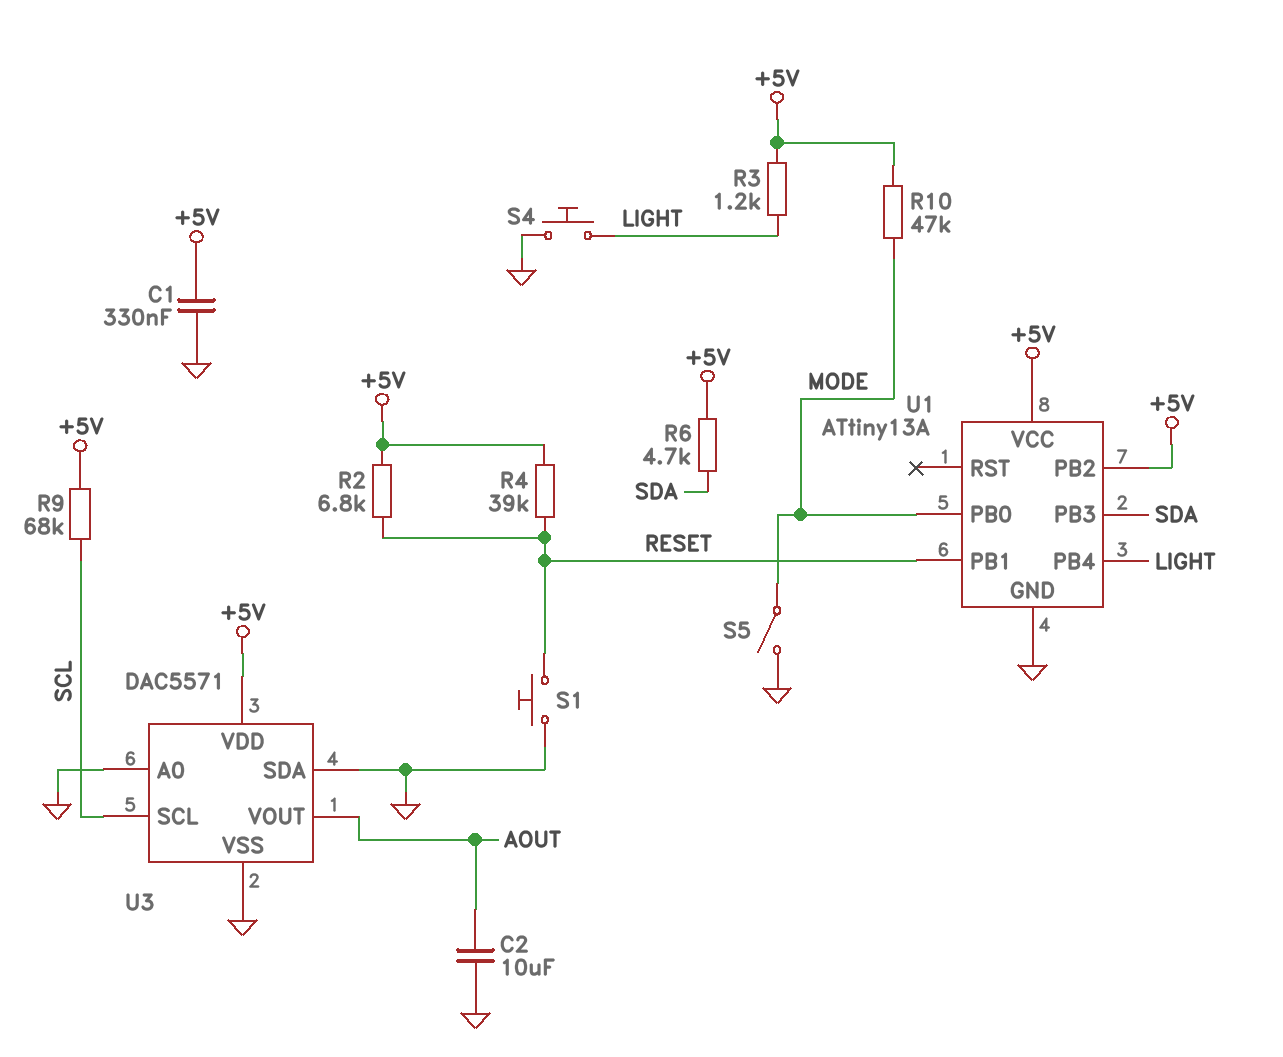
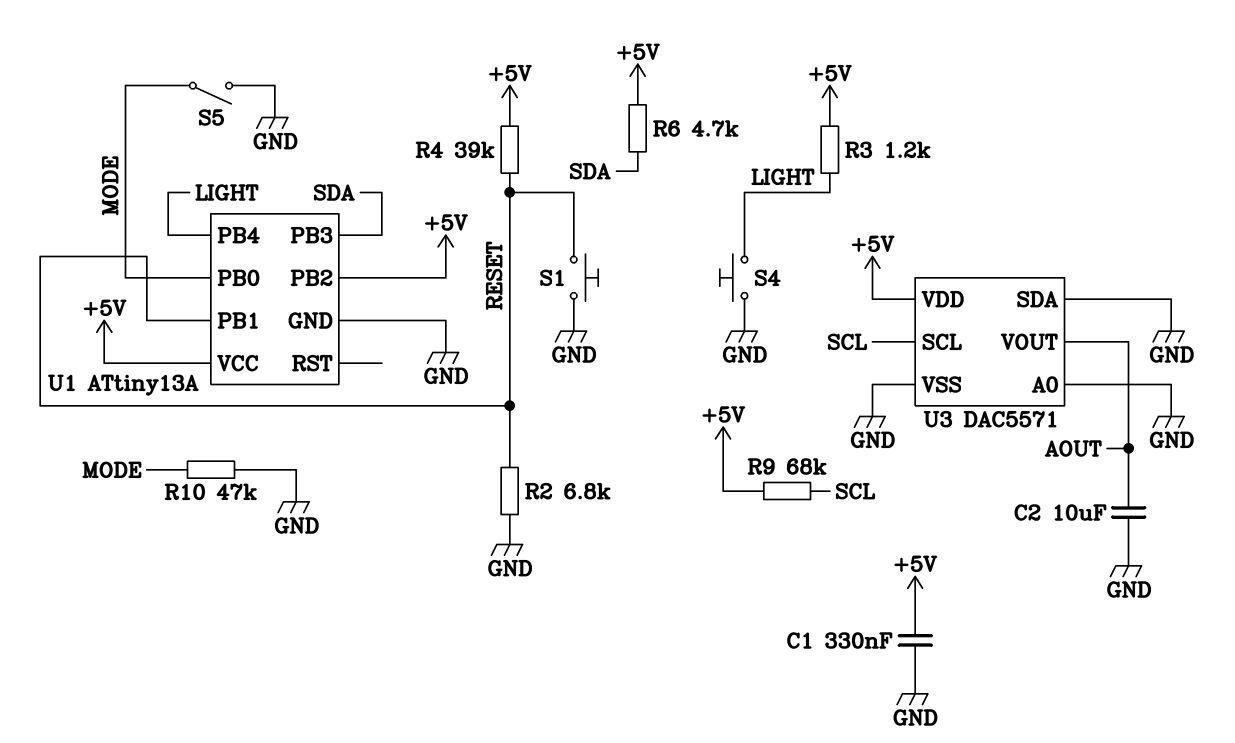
R2: 6.8k (+5V, RESET) -> 6.8k (GND, RESET)
R10: 47k (+5V, MODE) -> 47k (GND, MODE)

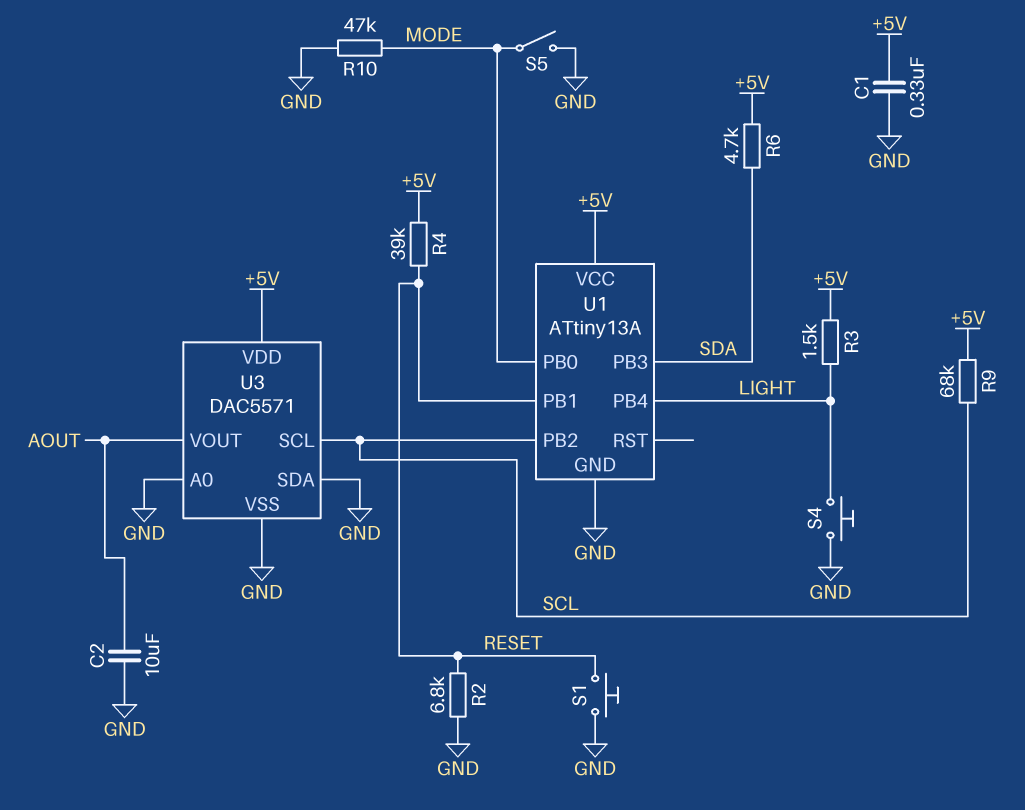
R3: 1.2k (+5V, LIGHT) -> 1.5k (+5V, LIGHT)
U1 pin PB2: +5V -> SCL

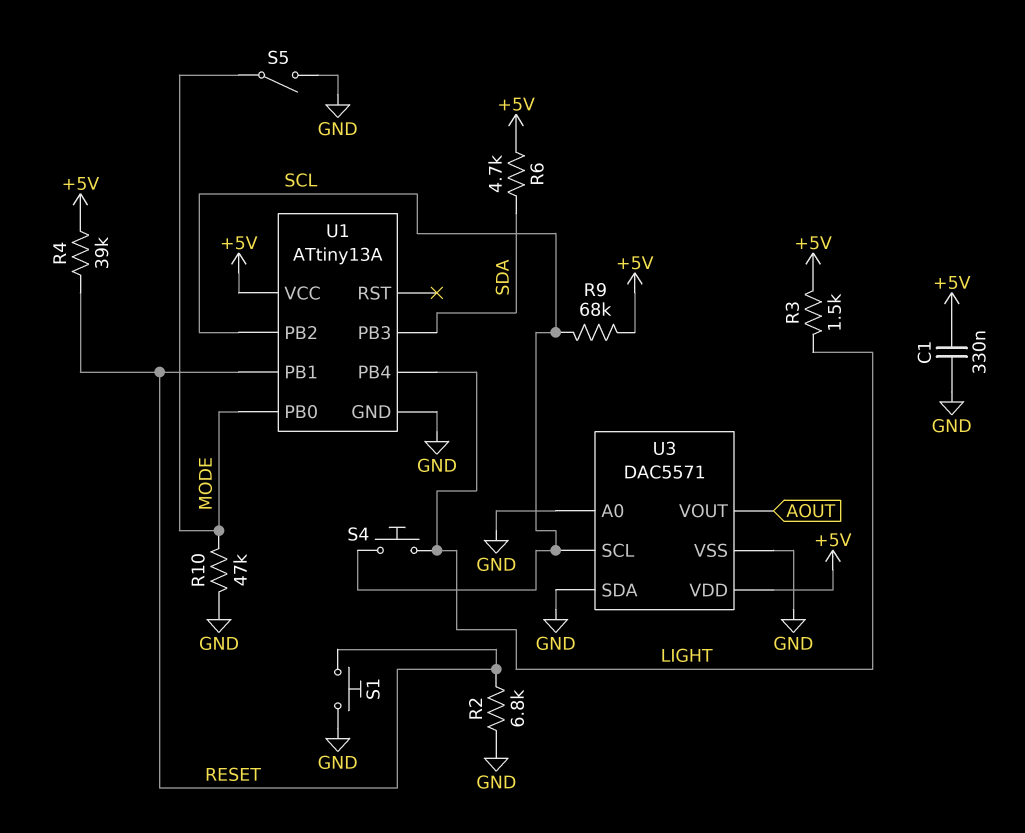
C2: 10uF (AOUT, GND) -> none
S4: button (GND, LIGHT) -> button (LIGHT, SCL)

